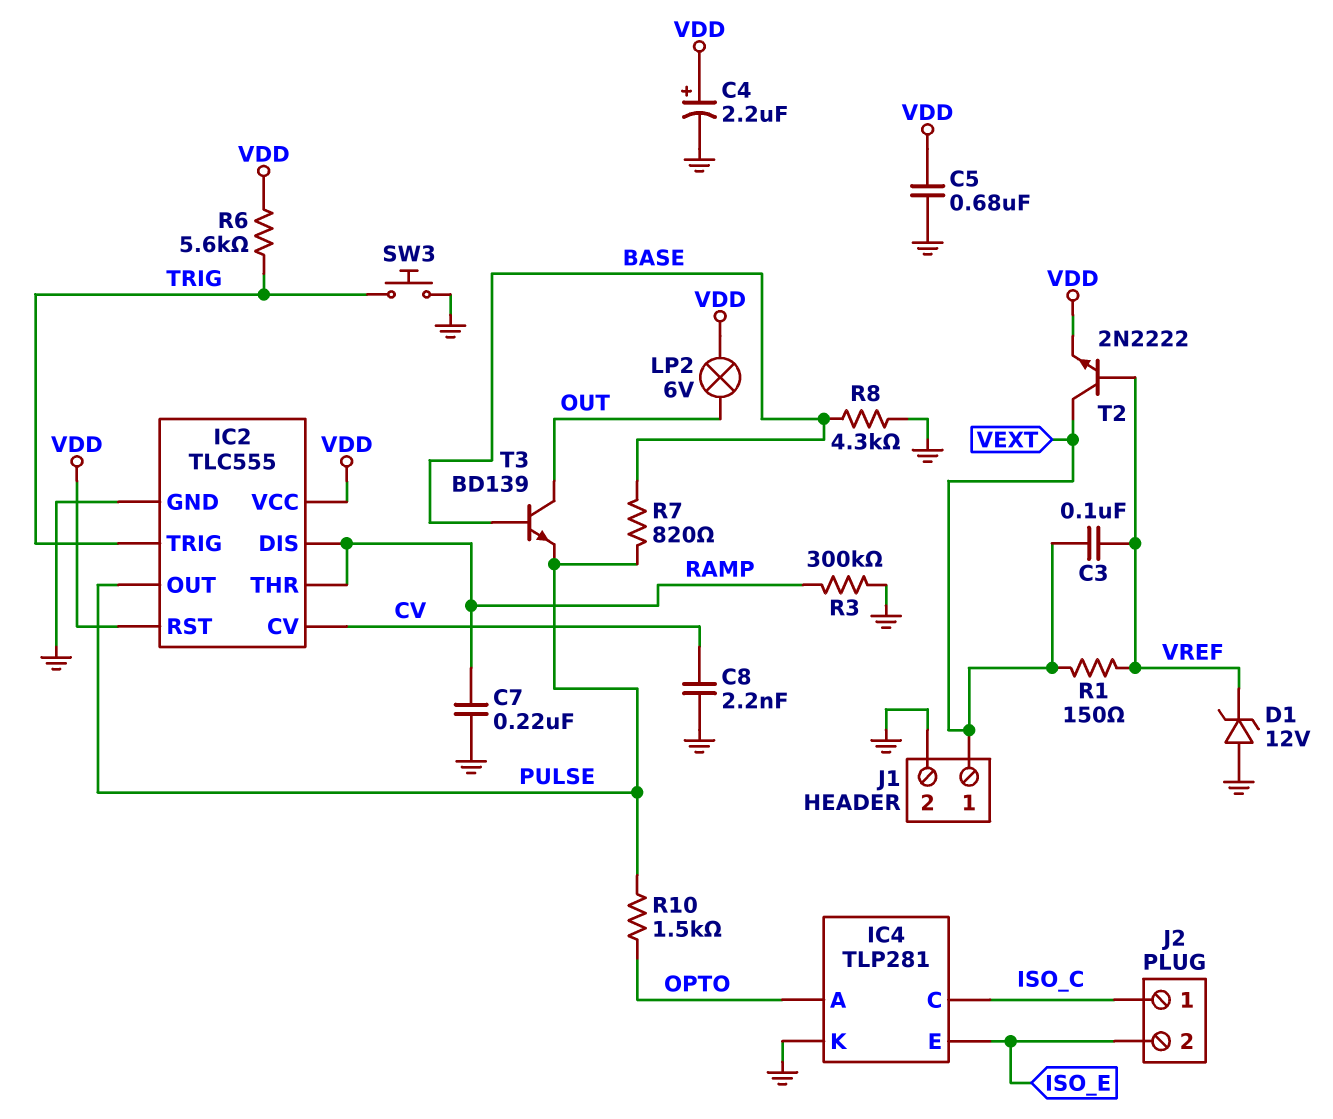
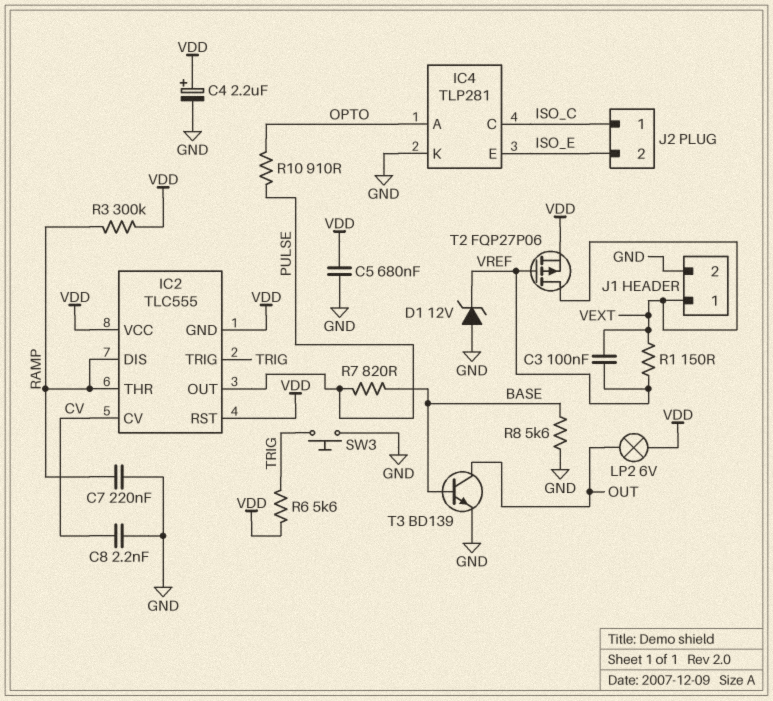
IC2 pin GND: GND -> VDD
R3: 300k (GND, RAMP) -> 300k (RAMP, VDD)
R8: 4.3k (BASE, GND) -> 5.6k (BASE, GND)
R10: 1.5k (OPTO, PULSE) -> 910 (OPTO, PULSE)
T2: NPN 2N2222 (B VREF, C VEXT, E VDD) -> PMOS FQP27P06 (G VREF, D VEXT, S VDD)
T3: NPN BD139 (B BASE, C OUT, E PULSE) -> NPN BD139 (B BASE, C OUT, E GND)

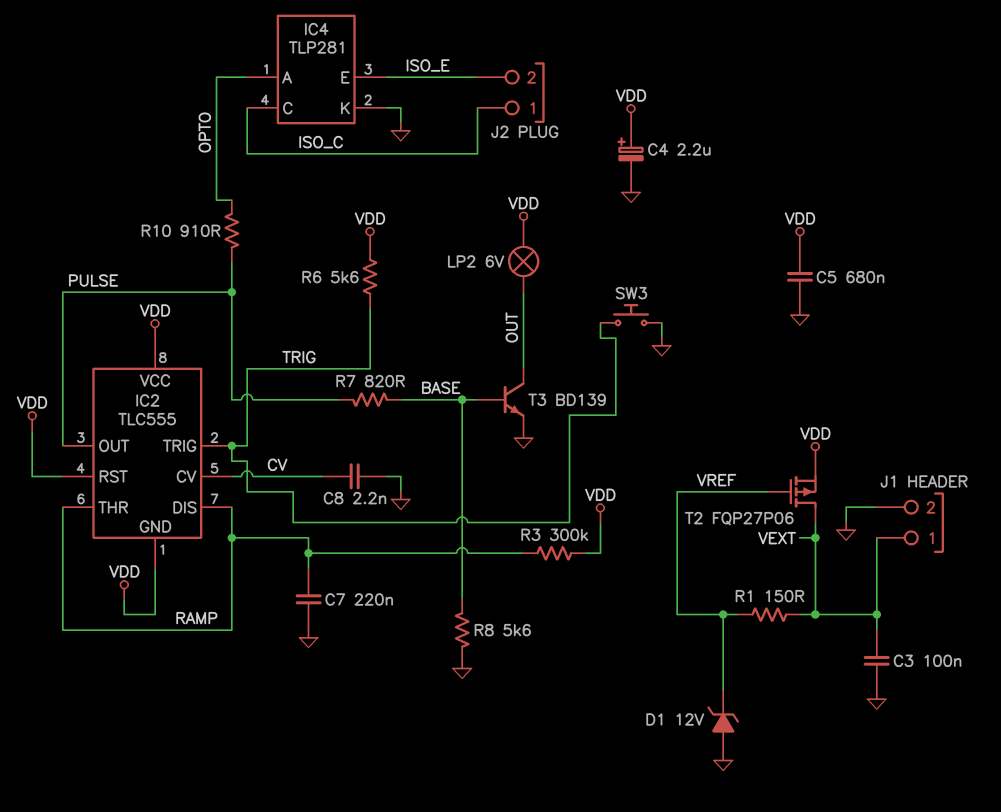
C3: 100nF (VEXT, VREF) -> 100nF (GND, VEXT)

